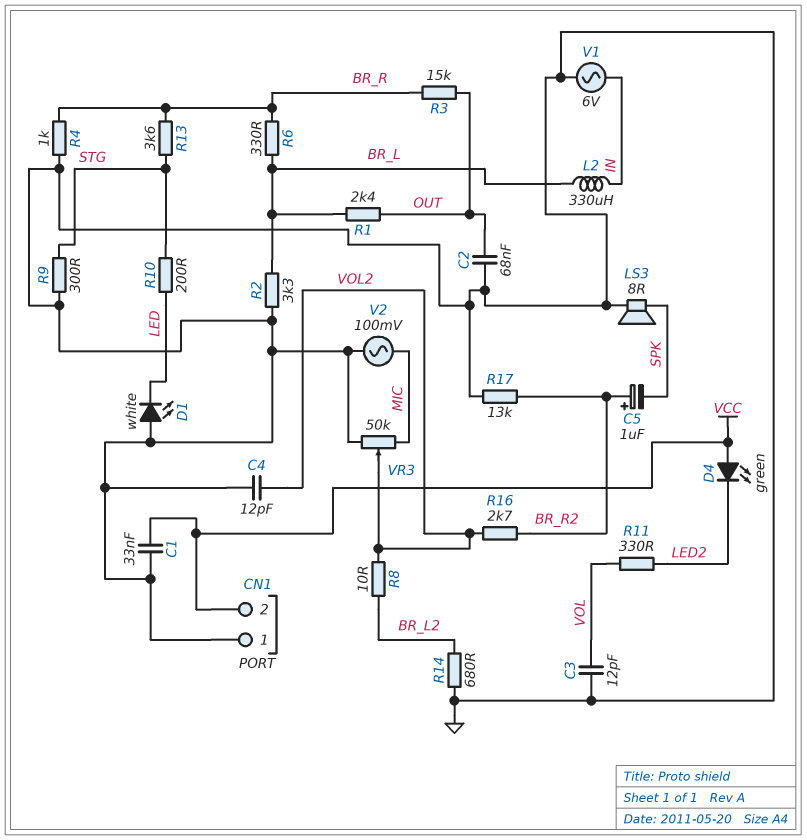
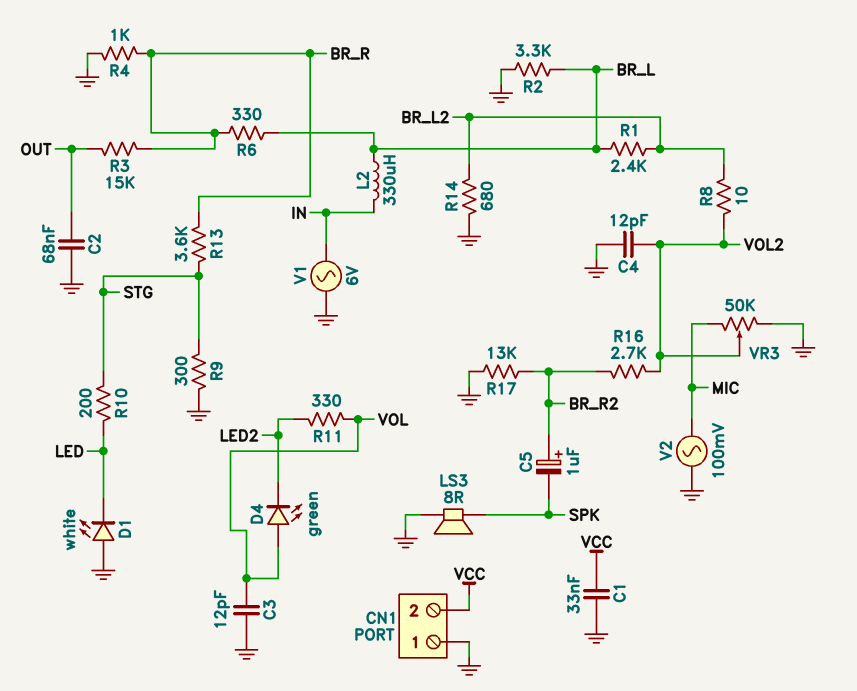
D4: LED green (A VCC, K LED2) -> LED green (A VOL, K LED2)
R1: 2.4k (BR_L, OUT) -> 2.4k (BR_L, BR_L2)

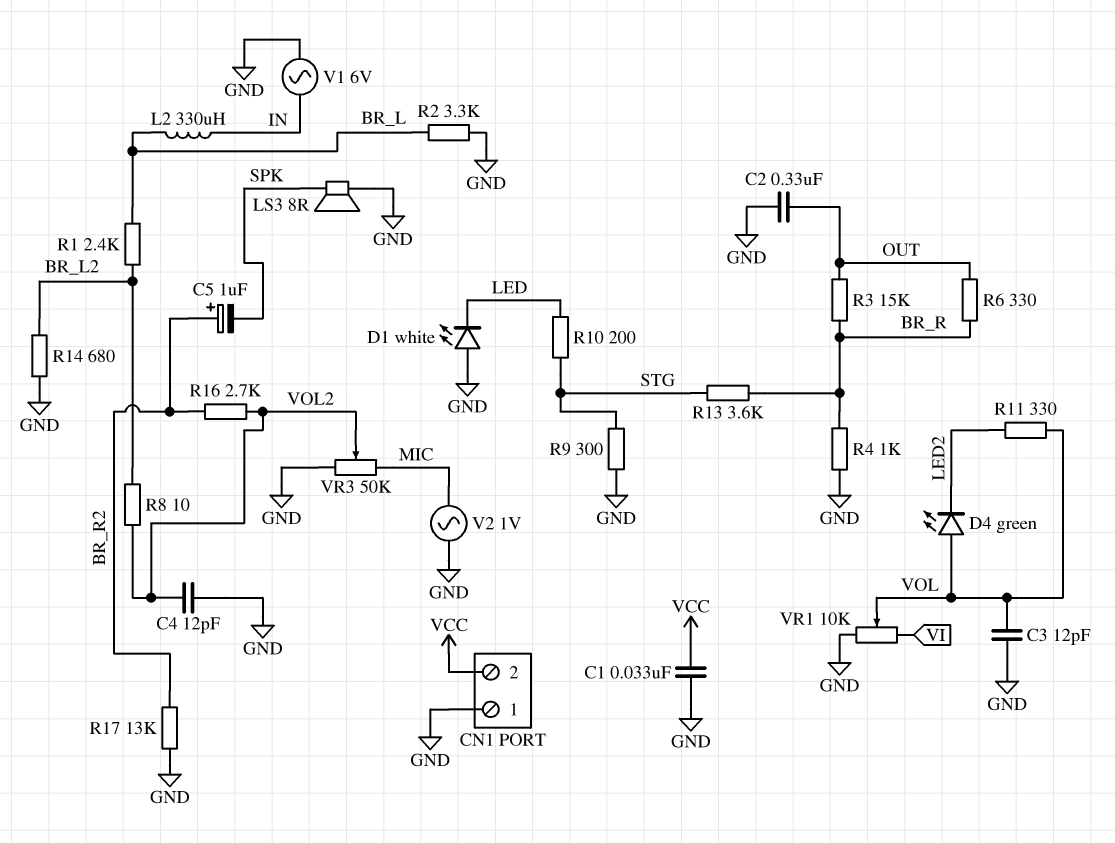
C2: 68nF (GND, OUT) -> 330nF (GND, OUT)
R6: 330 (BR_L, BR_R) -> 330 (BR_R, OUT)
V2: AC 100mV (GND, MIC) -> AC 1V (GND, MIC)
VR1: none -> 10k (GND, VI, wiper VOL)

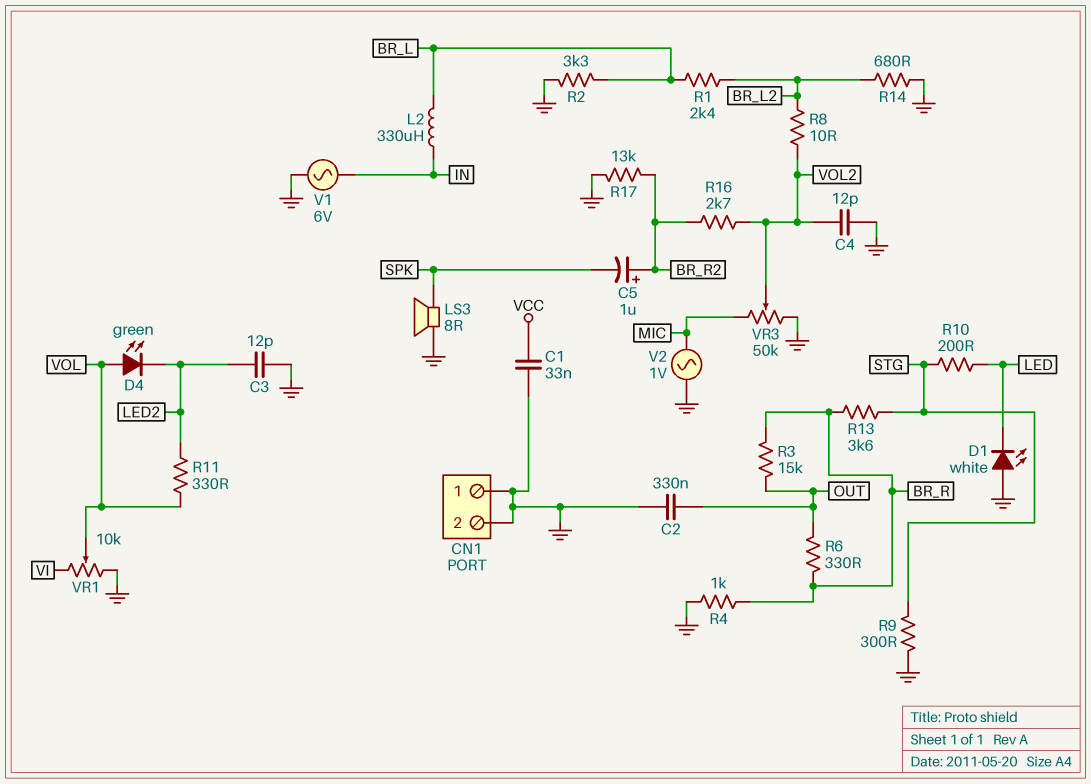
C3: 12pF (GND, VOL) -> 12pF (GND, LED2)
CN1 pin 2: VCC -> GND

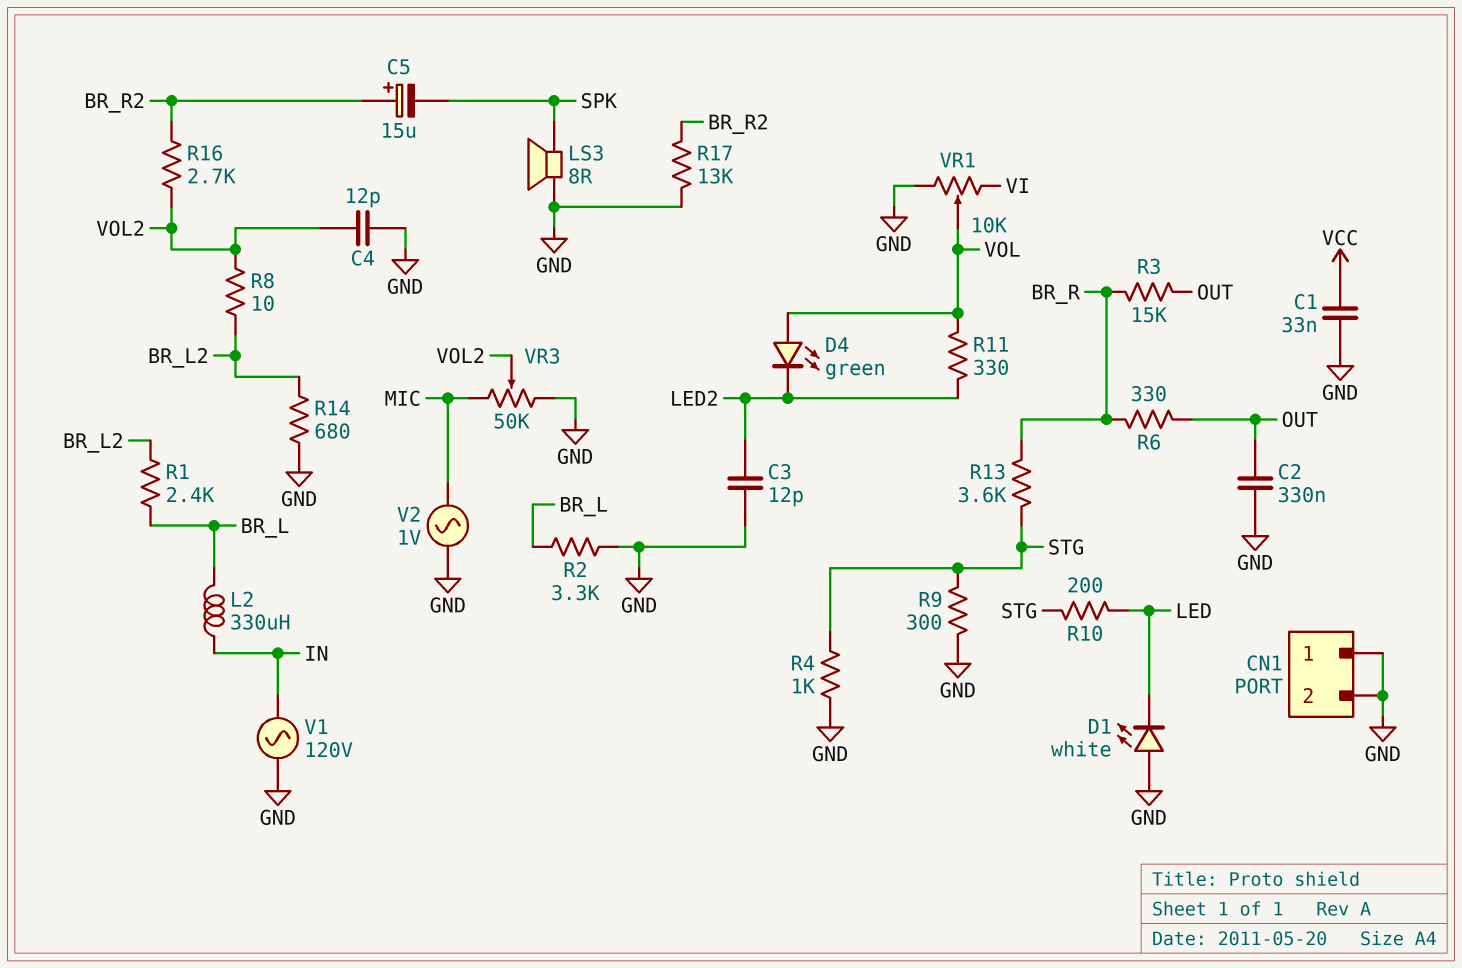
C5: 1uF (plus BR_R2, minus SPK) -> 15uF (plus BR_R2, minus SPK)
R4: 1k (BR_R, GND) -> 1k (GND, STG)
V1: AC 6V (GND, IN) -> AC 120V (GND, IN)

